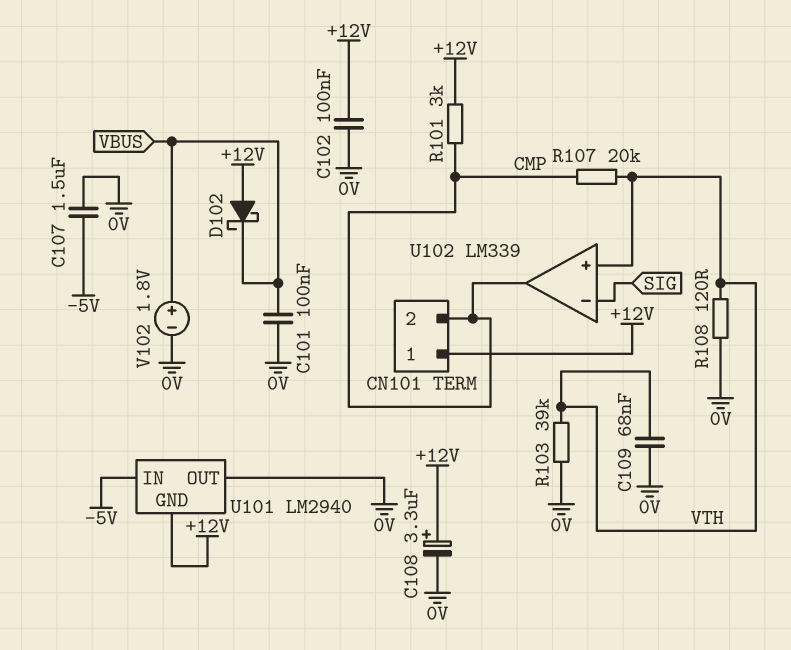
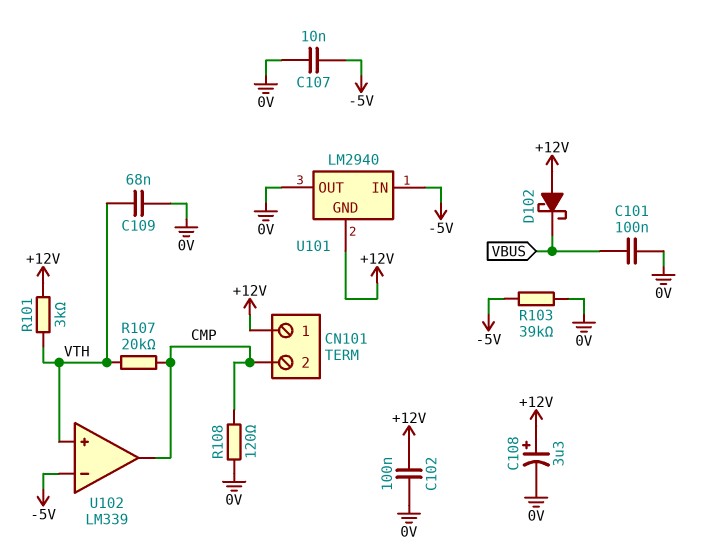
C107: 1.5uF (-5V, 0V) -> 10nF (-5V, 0V)
R101: 3k (+12V, CMP) -> 3k (+12V, VTH)
R103: 39k (0V, VTH) -> 39k (-5V, 0V)
R108: 120 (0V, VTH) -> 120 (0V, CMP)
U102 pin in-: SIG -> -5V
V102: 1.8V (plus VBUS, minus 0V) -> none

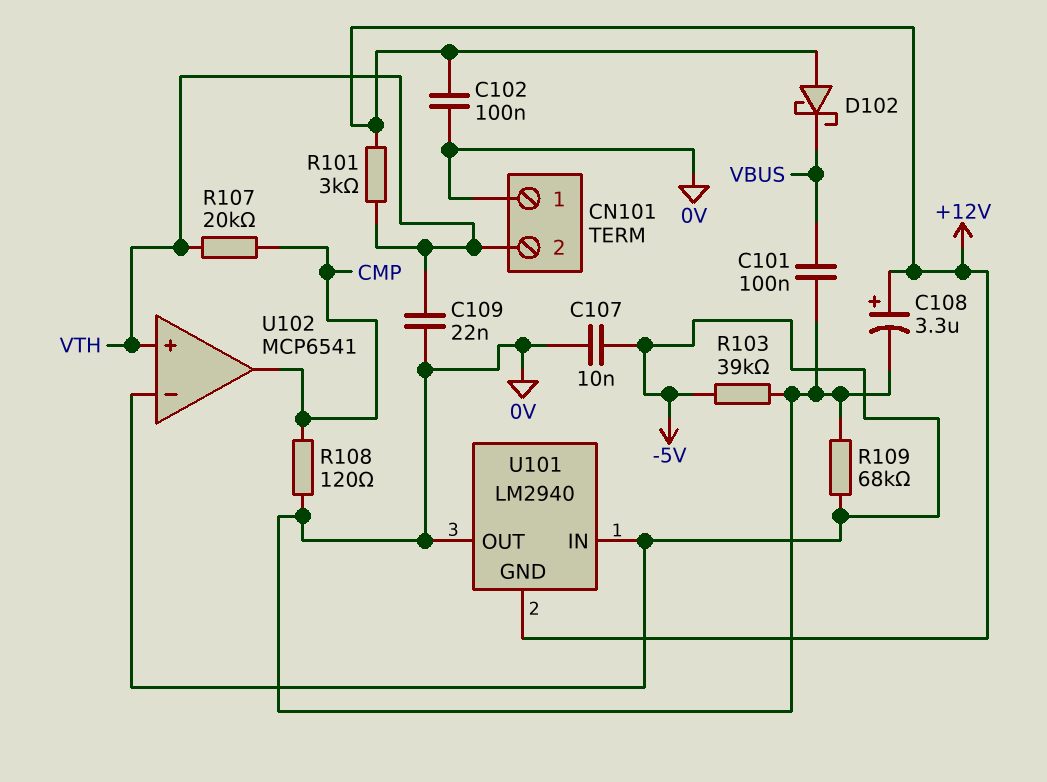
C109: 68nF (0V, VTH) -> 22nF (0V, VTH)
CN101 pin 1: +12V -> 0V
CN101 pin 2: CMP -> VTH
R109: none -> 68k (-5V, 0V)
U102: LM339 -> MCP6541

